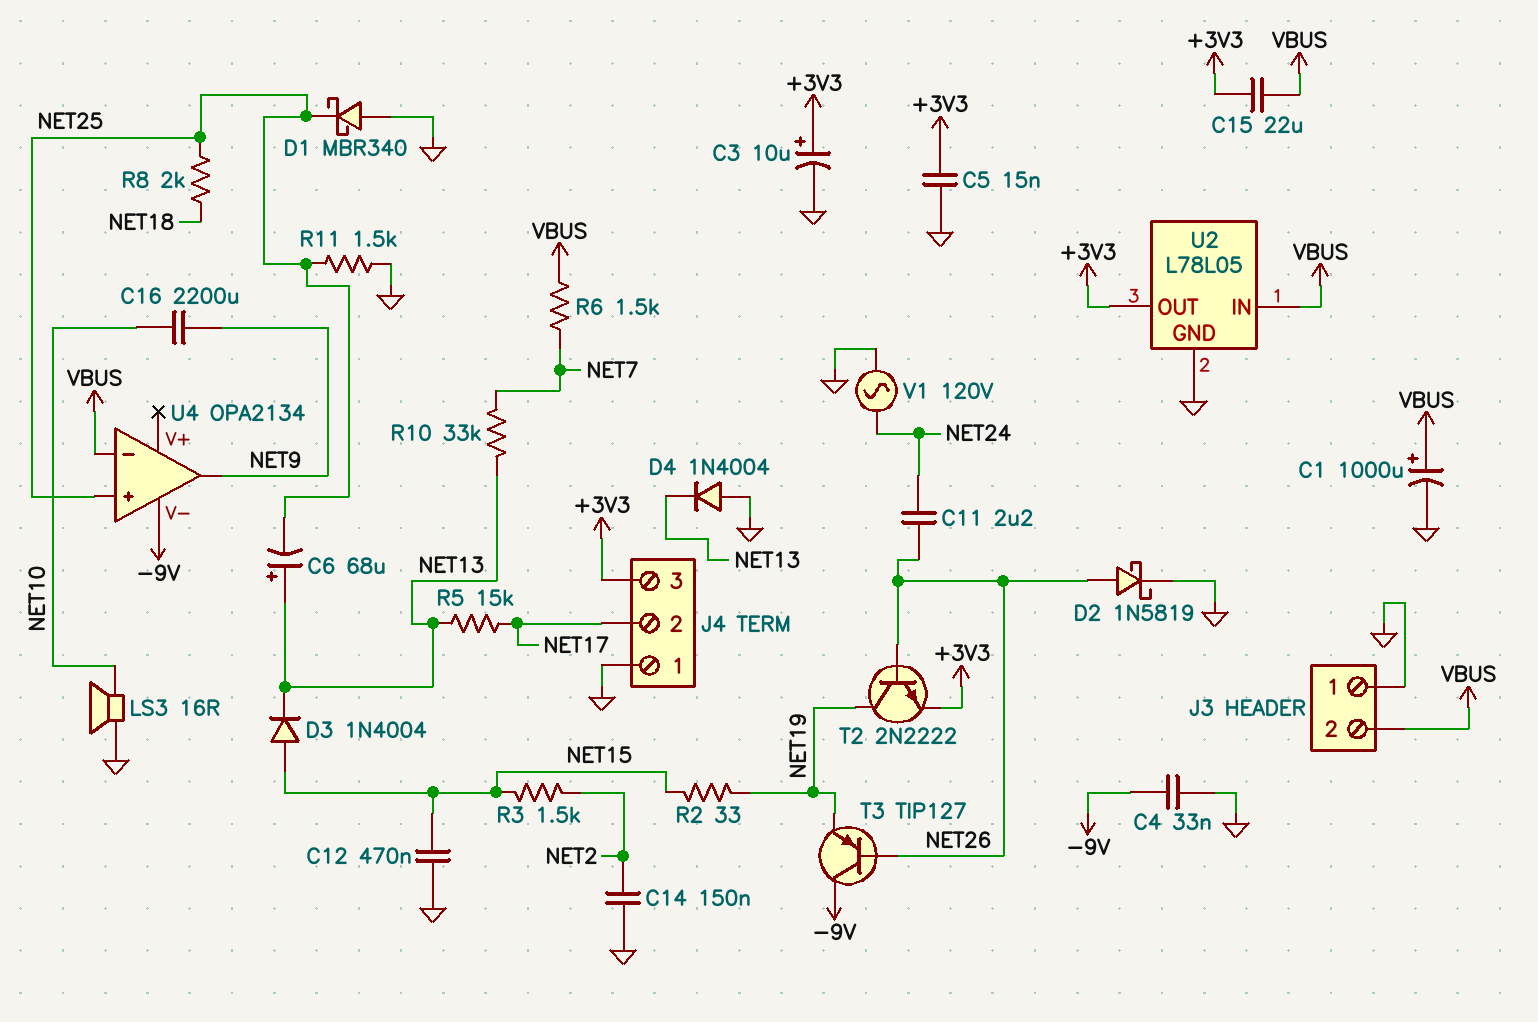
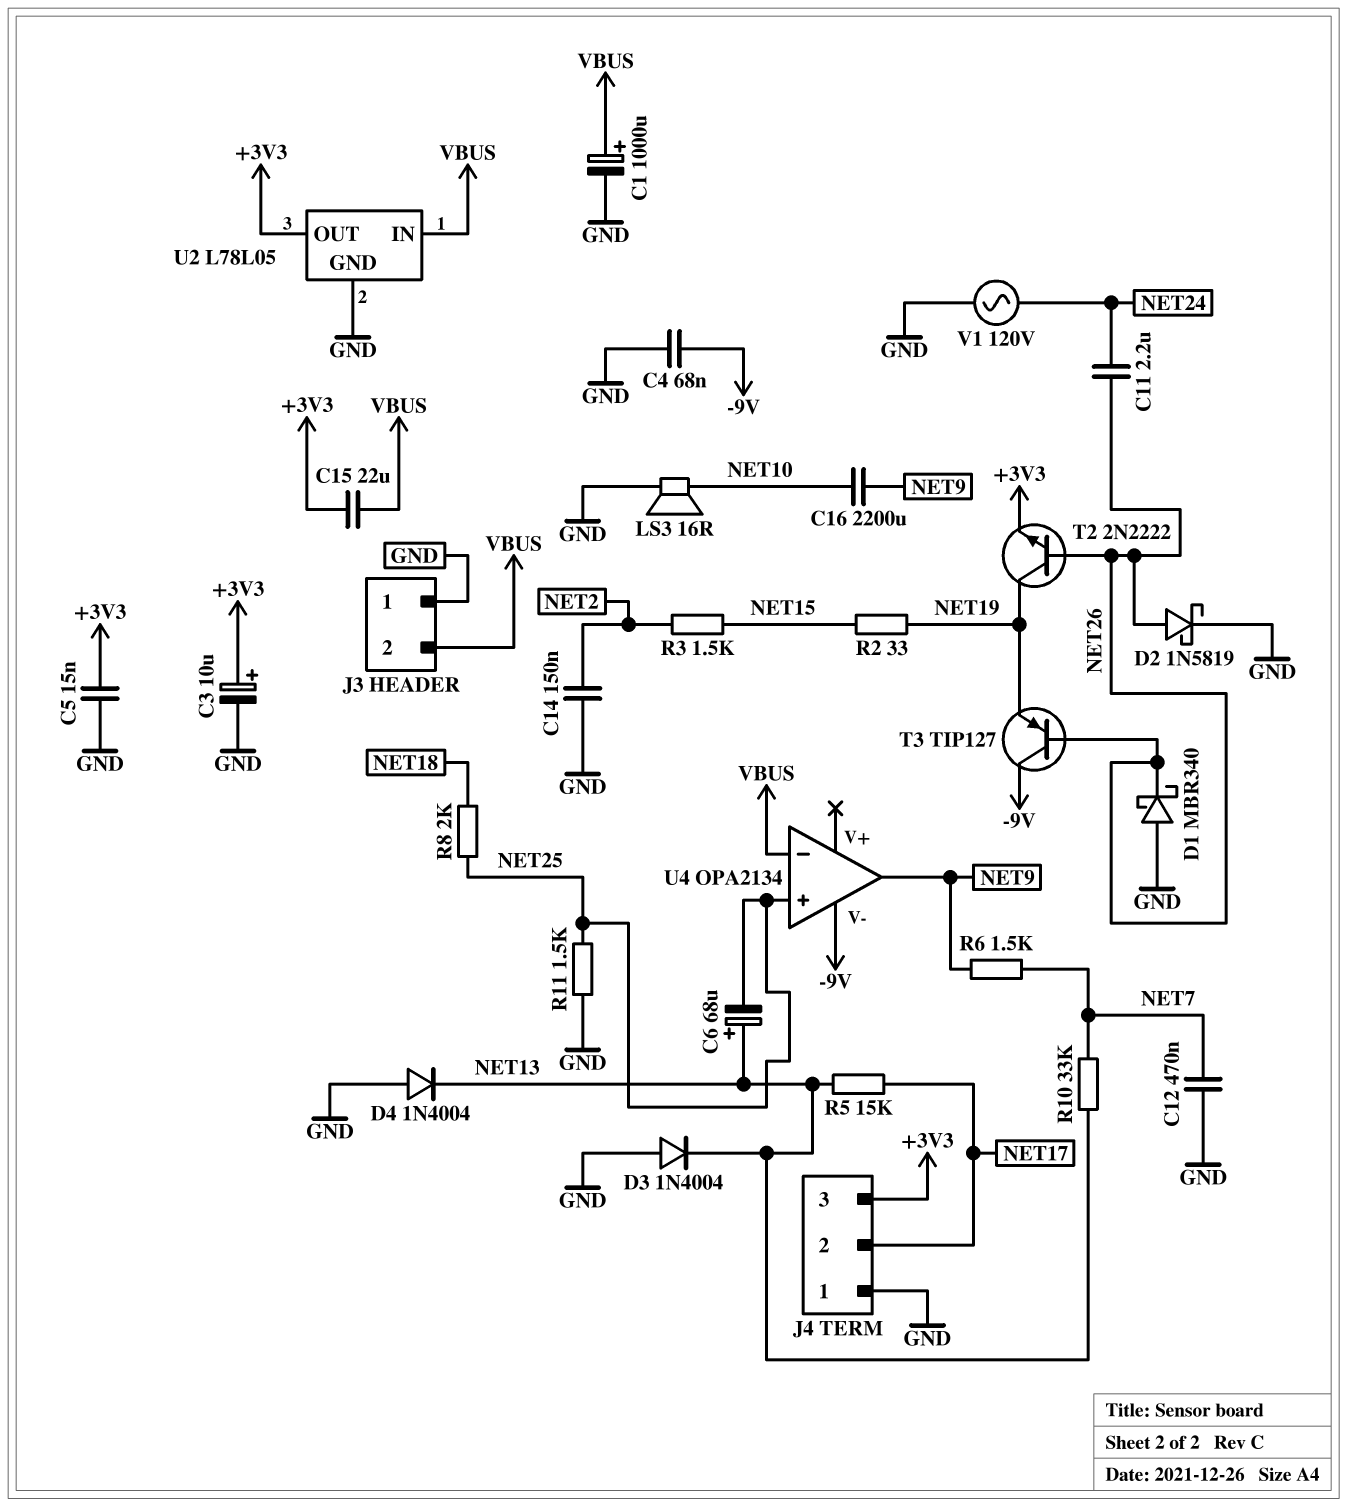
C4: 33nF (-9V, GND) -> 68nF (-9V, GND)
C12: 470nF (GND, NET15) -> 470nF (GND, NET7)
D1: schottky MBR340 (A GND, K NET25) -> schottky MBR340 (A GND, K NET26)
D3: diode 1N4004 (A NET15, K NET13) -> diode 1N4004 (A GND, K NET13)
R6: 1.5k (NET7, VBUS) -> 1.5k (NET7, NET9)

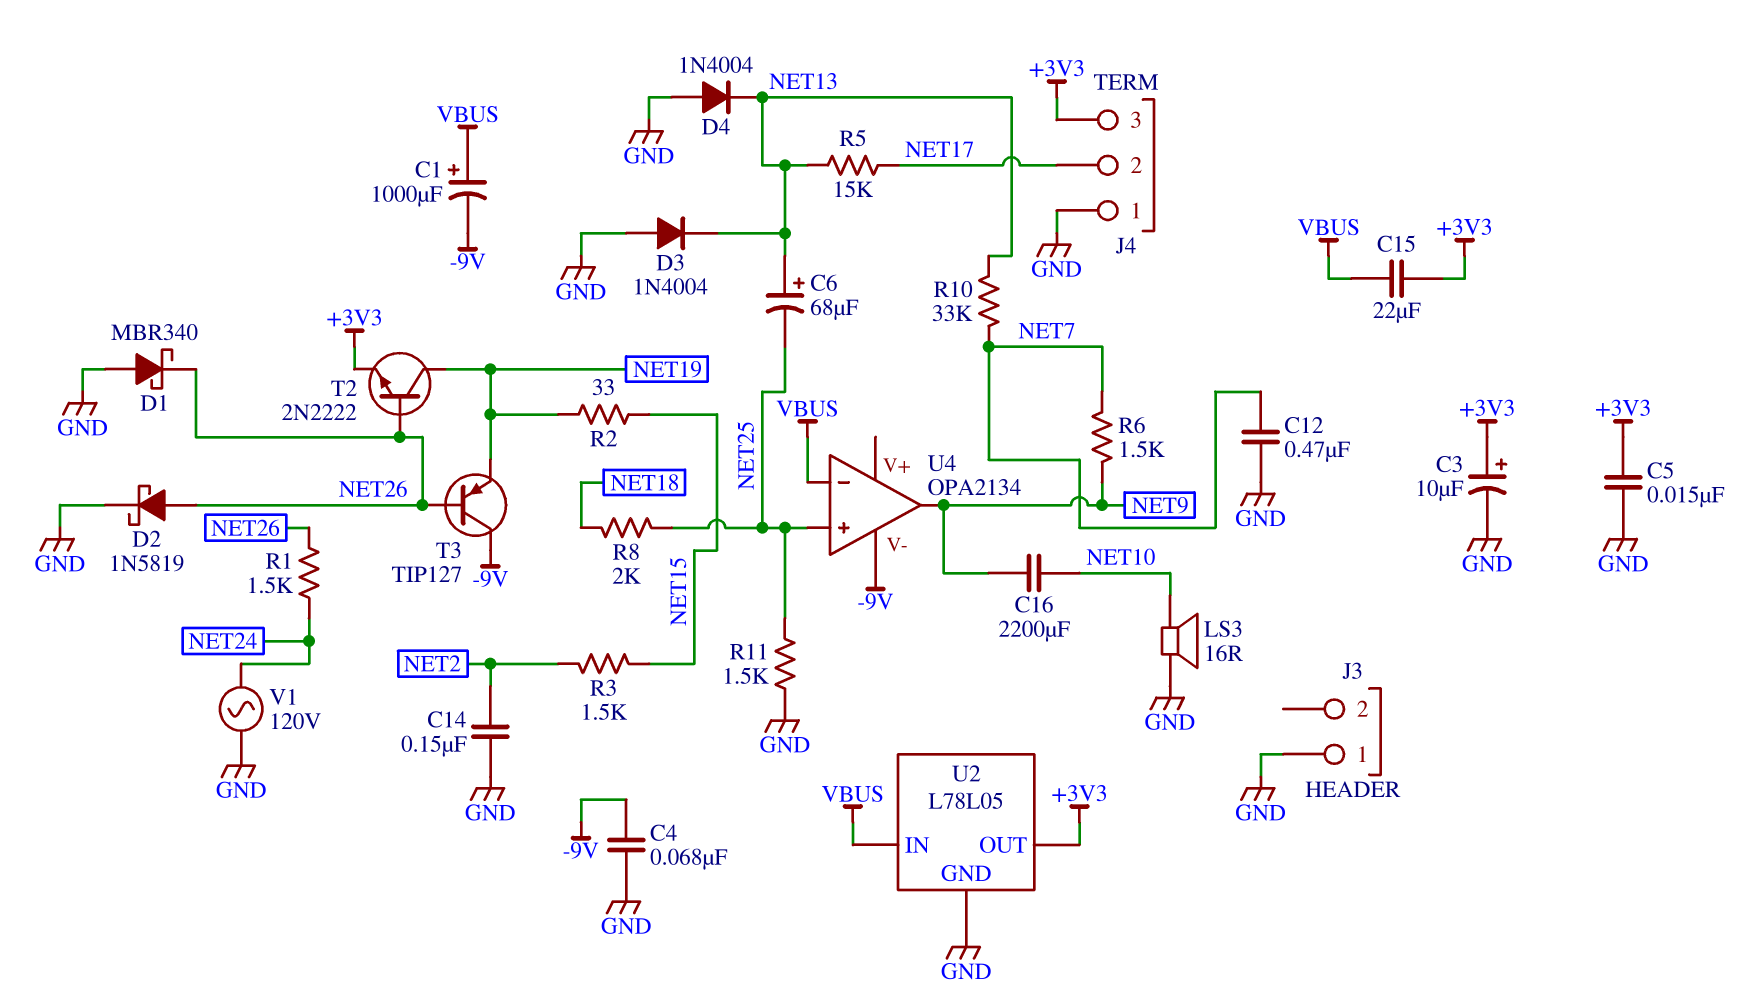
C1: 1000uF (plus VBUS, minus GND) -> 1000uF (plus VBUS, minus -9V)
C11: 2.2uF (NET24, NET26) -> none
J3 pin 2: VBUS -> none
R1: none -> 1.5k (NET24, NET26)

